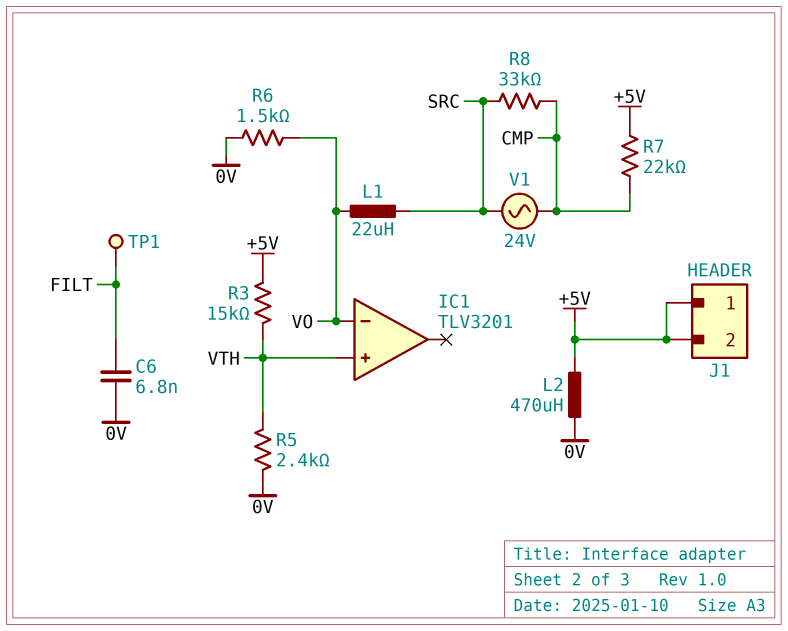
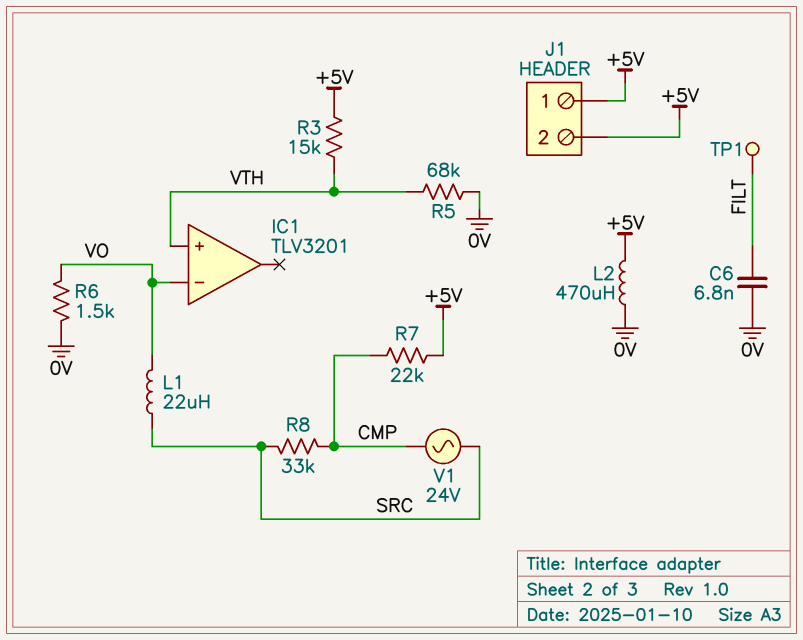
R5: 2.4k (0V, VTH) -> 68k (0V, VTH)

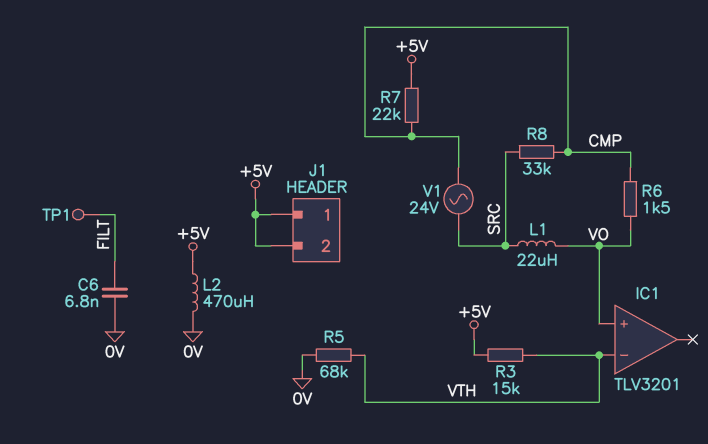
IC1 pin in+: VTH -> VO
IC1 pin in-: VO -> VTH
R6: 1.5k (0V, VO) -> 1.5k (CMP, VO)

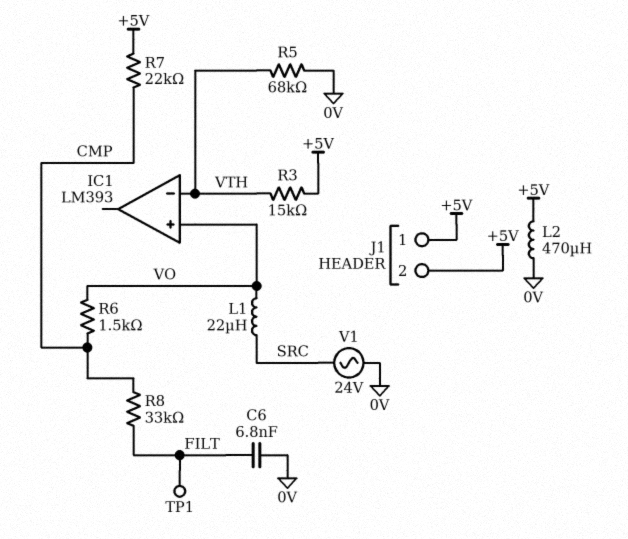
IC1: TLV3201 -> LM393
R8: 33k (CMP, SRC) -> 33k (CMP, FILT)
V1: AC 24V (CMP, SRC) -> AC 24V (0V, SRC)

